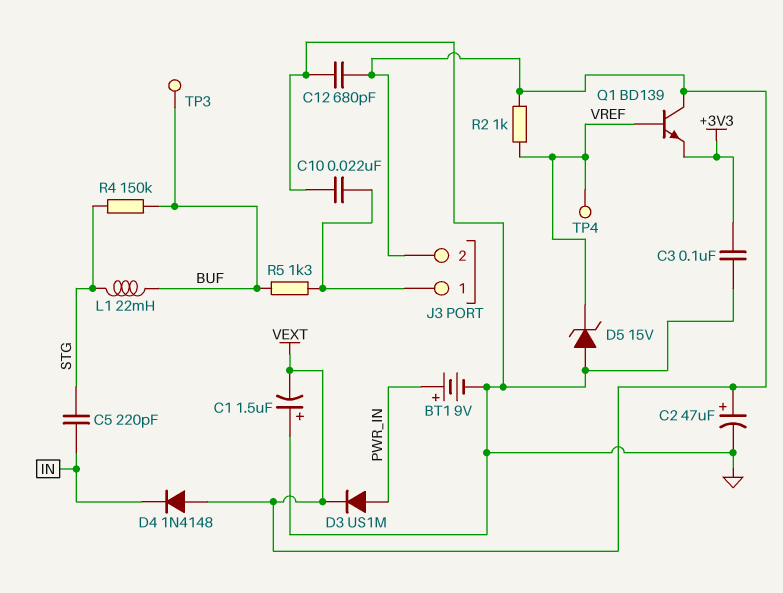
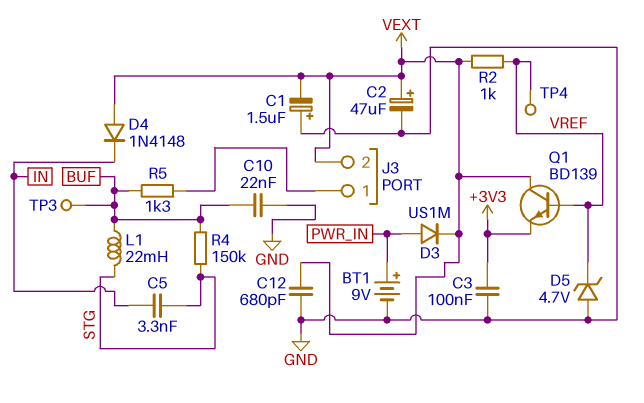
C5: 220pF (IN, STG) -> 3.3nF (IN, STG)
C10: 22nF (GND, J3/1) -> 22nF (BUF, GND)
D5: zener 15V (A GND, K VREF) -> zener 4.7V (A GND, K VREF)

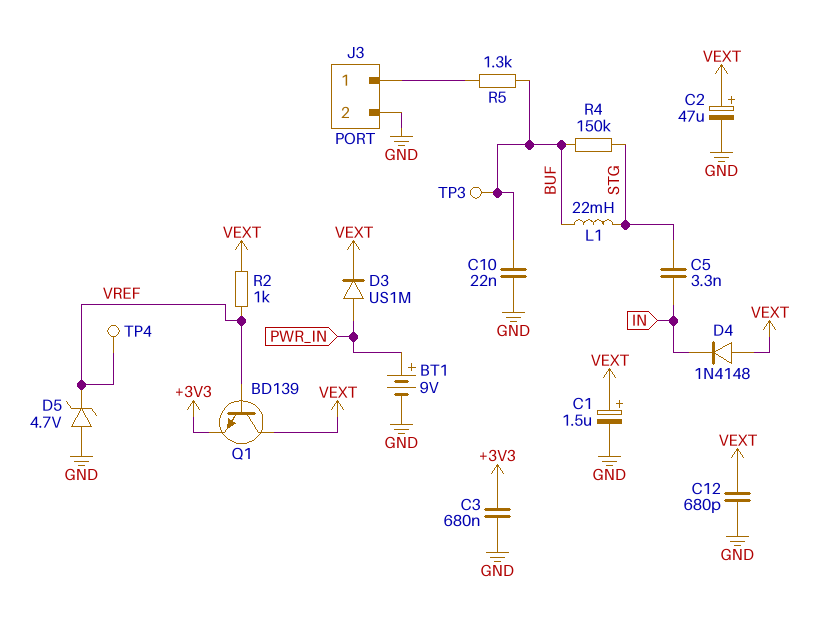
C1: 1.5uF (plus GND, minus VEXT) -> 1.5uF (plus VEXT, minus GND)
C3: 100nF (+3V3, GND) -> 680nF (+3V3, GND)
J3 pin 2: VEXT -> GND

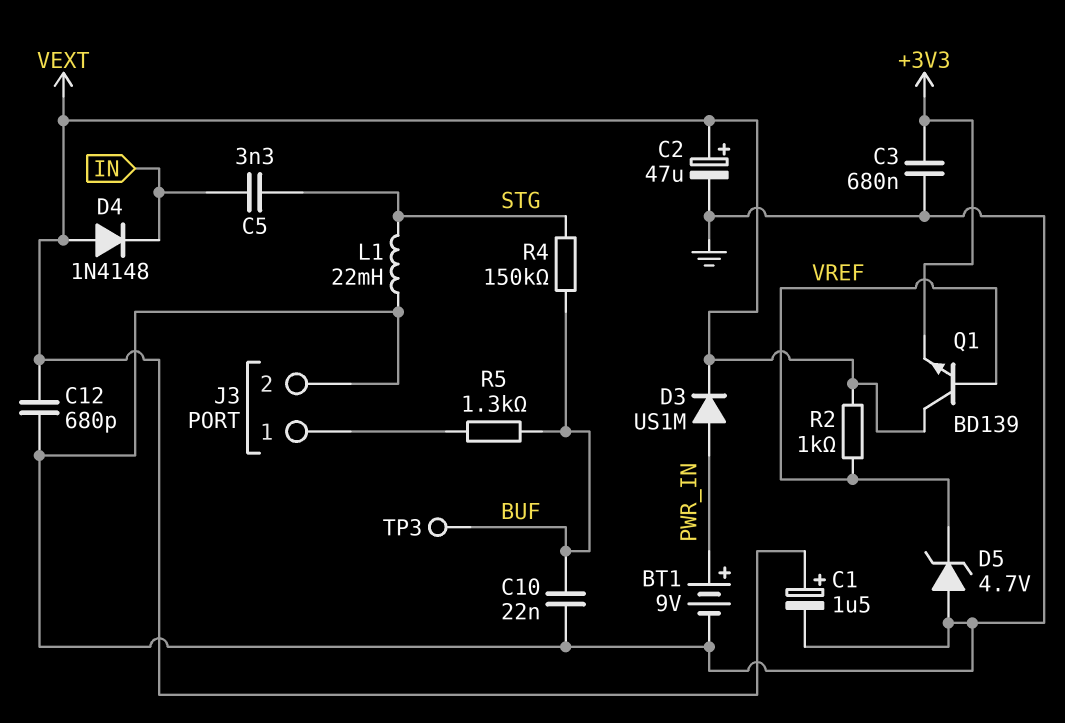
L1: 22mH (BUF, STG) -> 22mH (GND, STG)
TP4: test point (VREF) -> none

